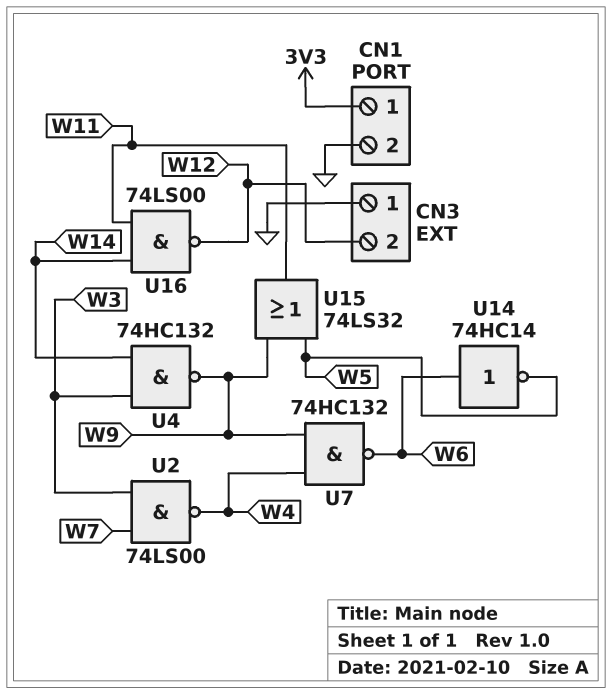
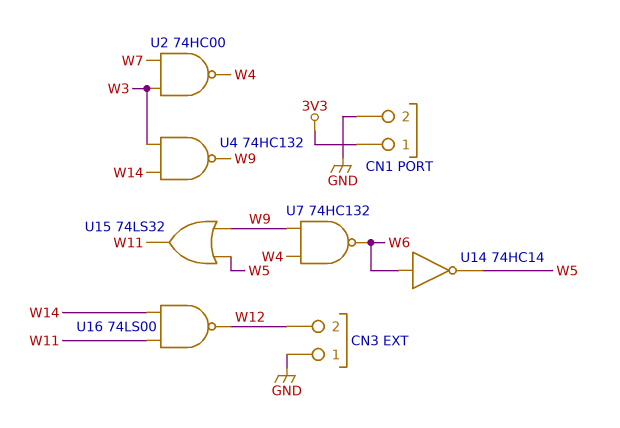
U2: NAND 74LS00 (in W3, in W7, out W4) -> NAND 74HC00 (in W3, in W7, out W4)

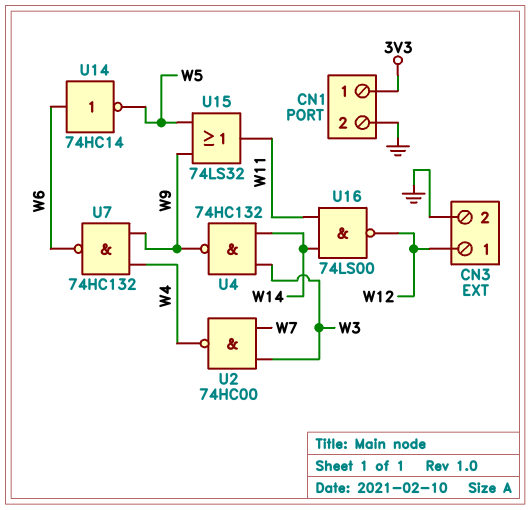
CN3 pin 1: GND -> W12
CN3 pin 2: W12 -> GND

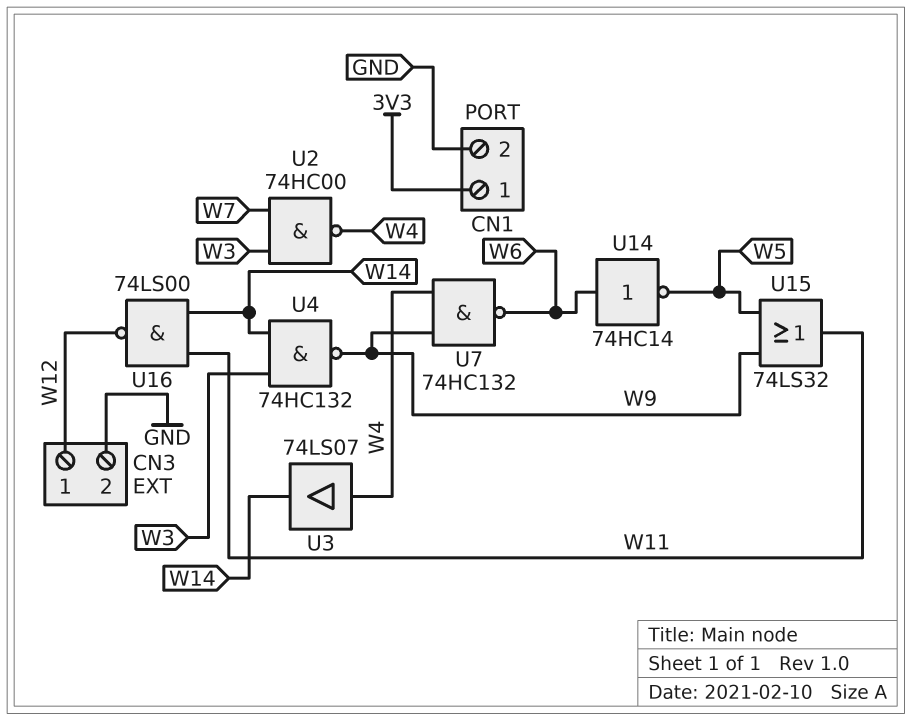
U3: none -> buffer 74LS07 (in W4, out W14)

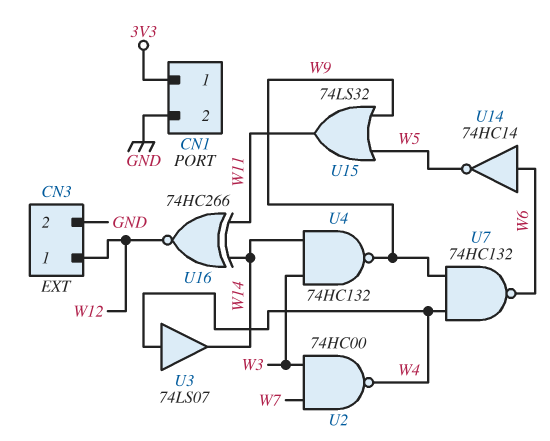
U16: NAND 74LS00 (in W11, in W14, out W12) -> XNOR 74HC266 (in W11, in W14, out W12)

